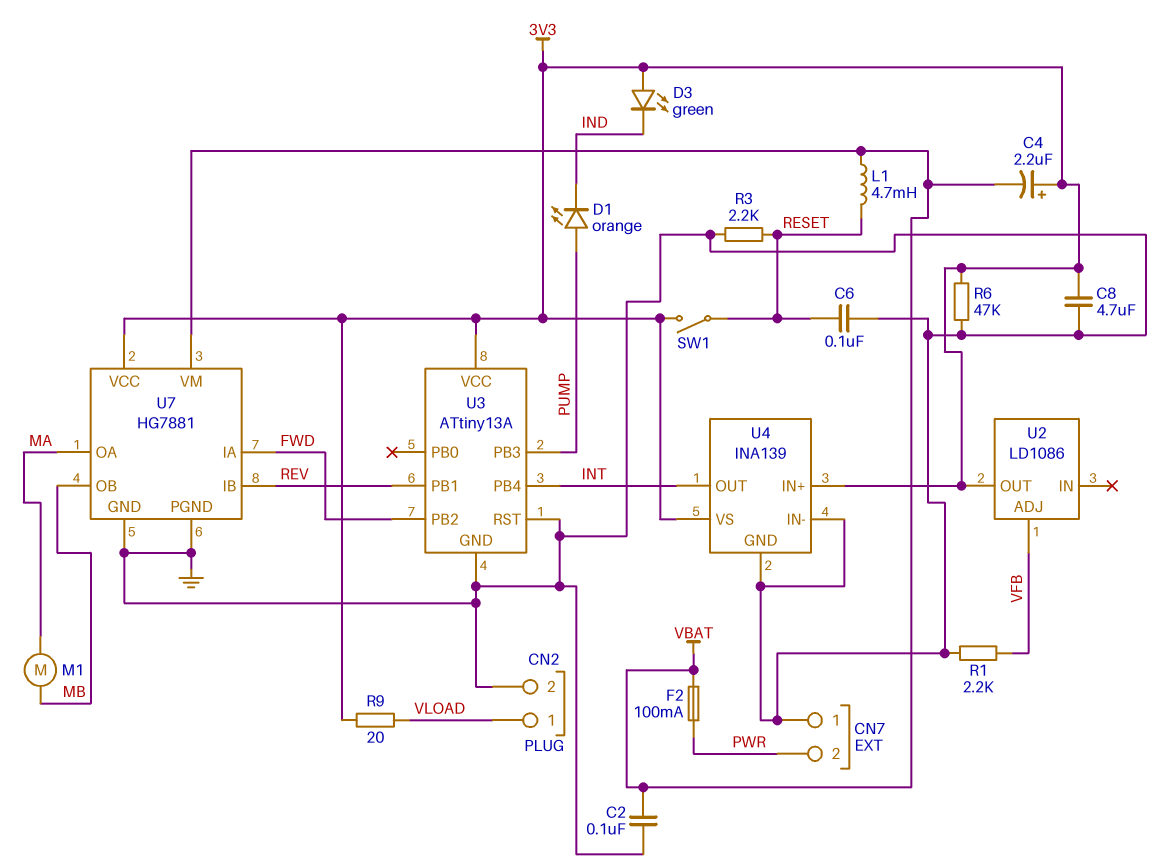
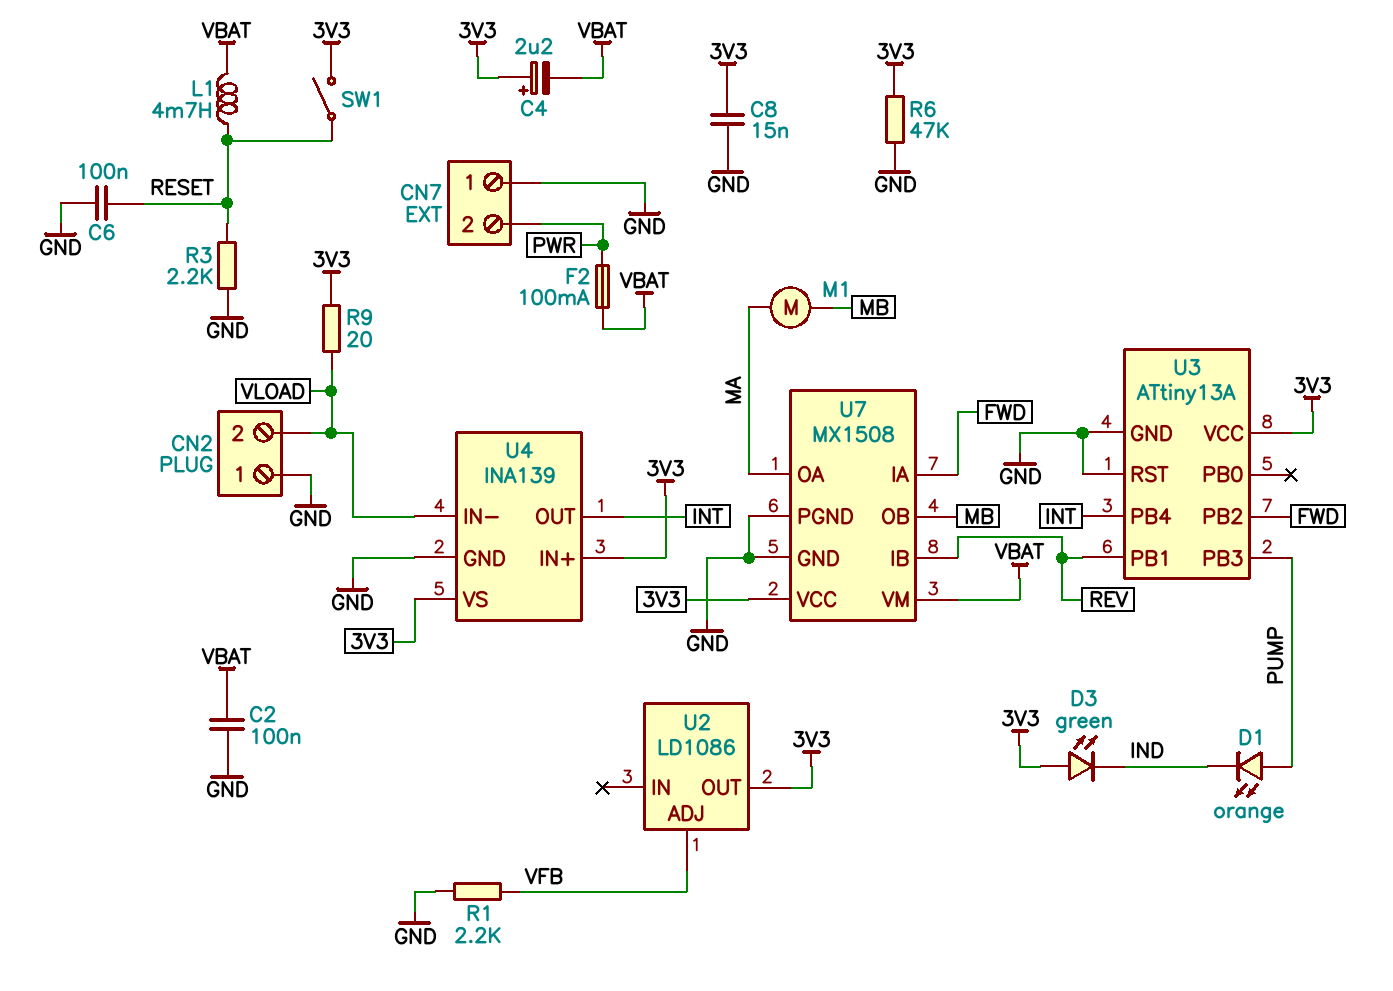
C8: 4.7uF (3V3, GND) -> 15nF (3V3, GND)
CN2 pin 1: VLOAD -> GND
CN2 pin 2: GND -> VLOAD
U4 pin IN-: GND -> VLOAD
U7: HG7881 -> MX1508

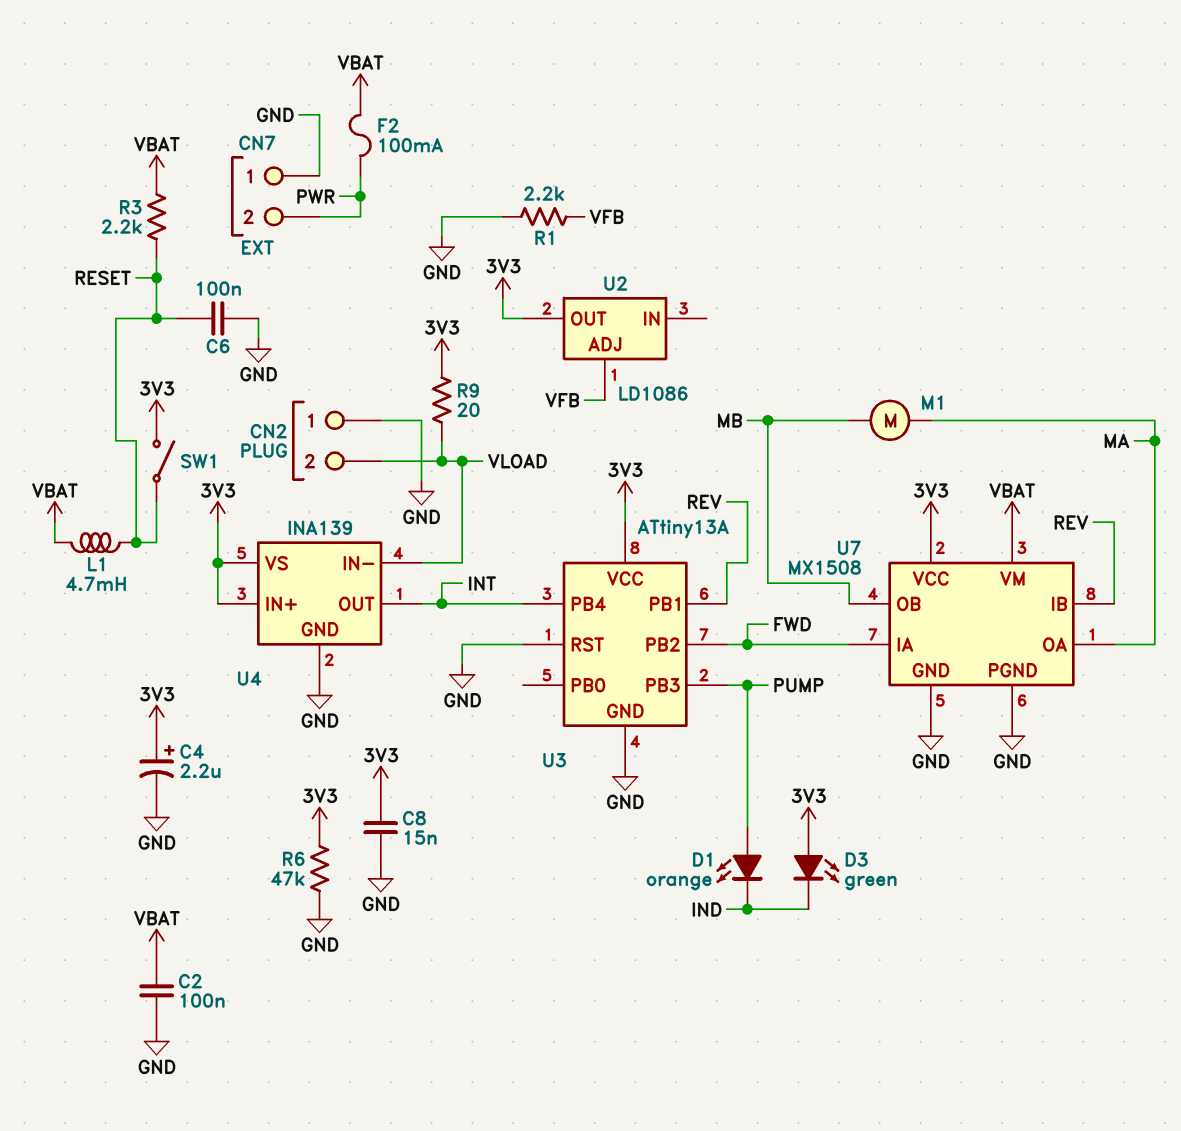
C4: 2.2uF (plus 3V3, minus VBAT) -> 2.2uF (plus 3V3, minus GND)
R3: 2.2k (GND, RESET) -> 2.2k (RESET, VBAT)

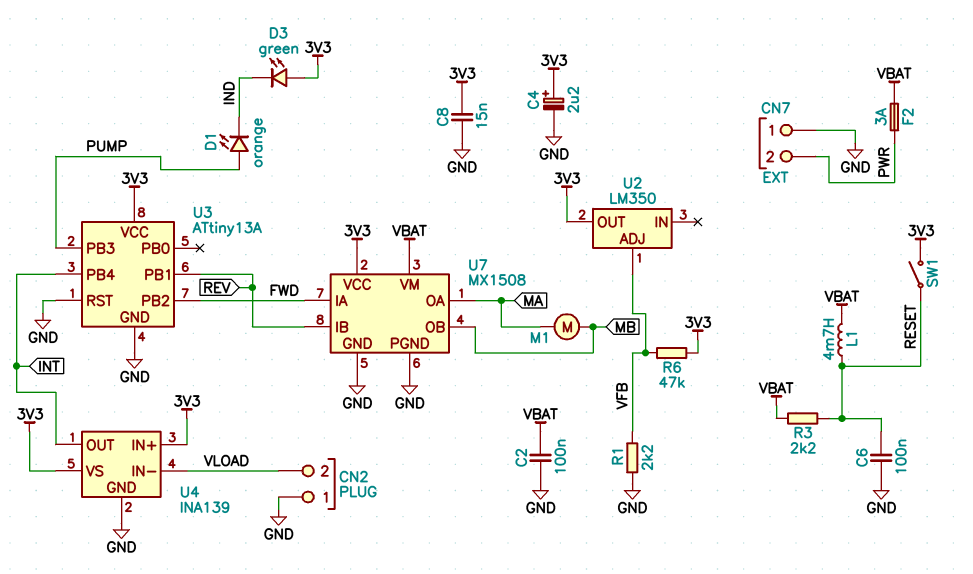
F2: 100mA (PWR, VBAT) -> 3A (PWR, VBAT)
R6: 47k (3V3, GND) -> 47k (3V3, VFB)
R9: 20 (3V3, VLOAD) -> none
U2: LD1086 -> LM350

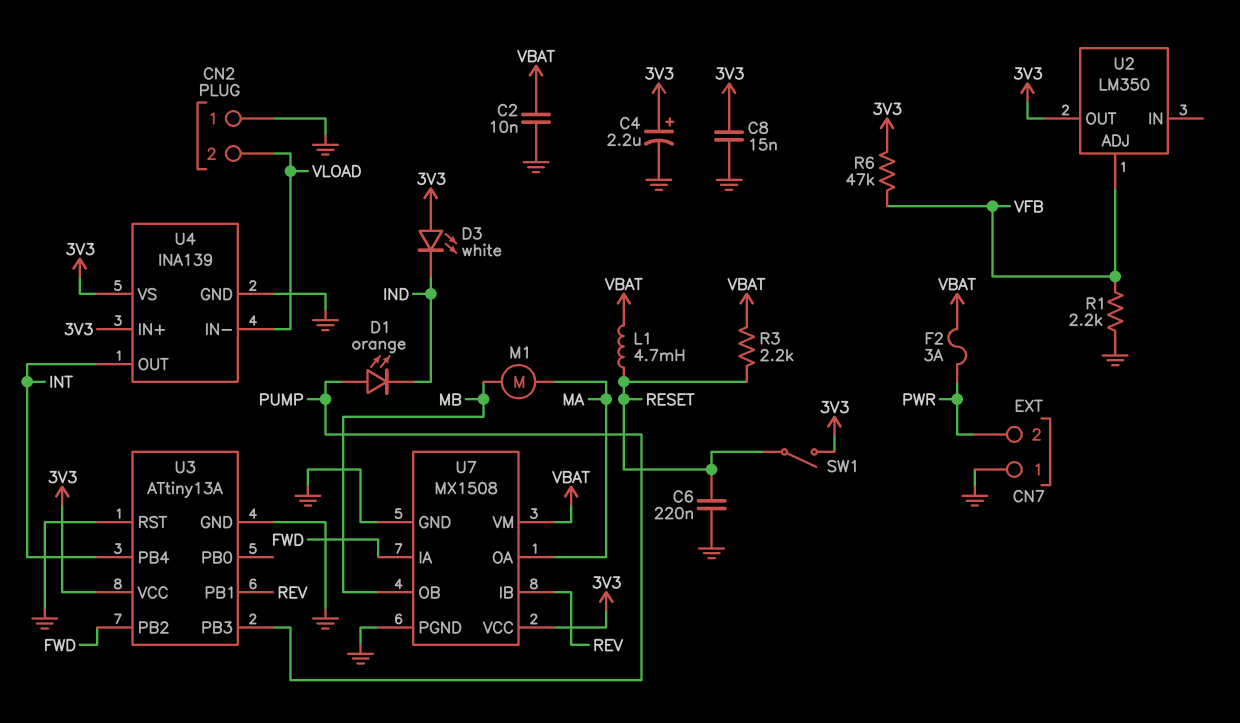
C2: 100nF (GND, VBAT) -> 10nF (GND, VBAT)
C6: 100nF (GND, RESET) -> 220nF (GND, RESET)
D3: LED green (A 3V3, K IND) -> LED white (A 3V3, K IND)

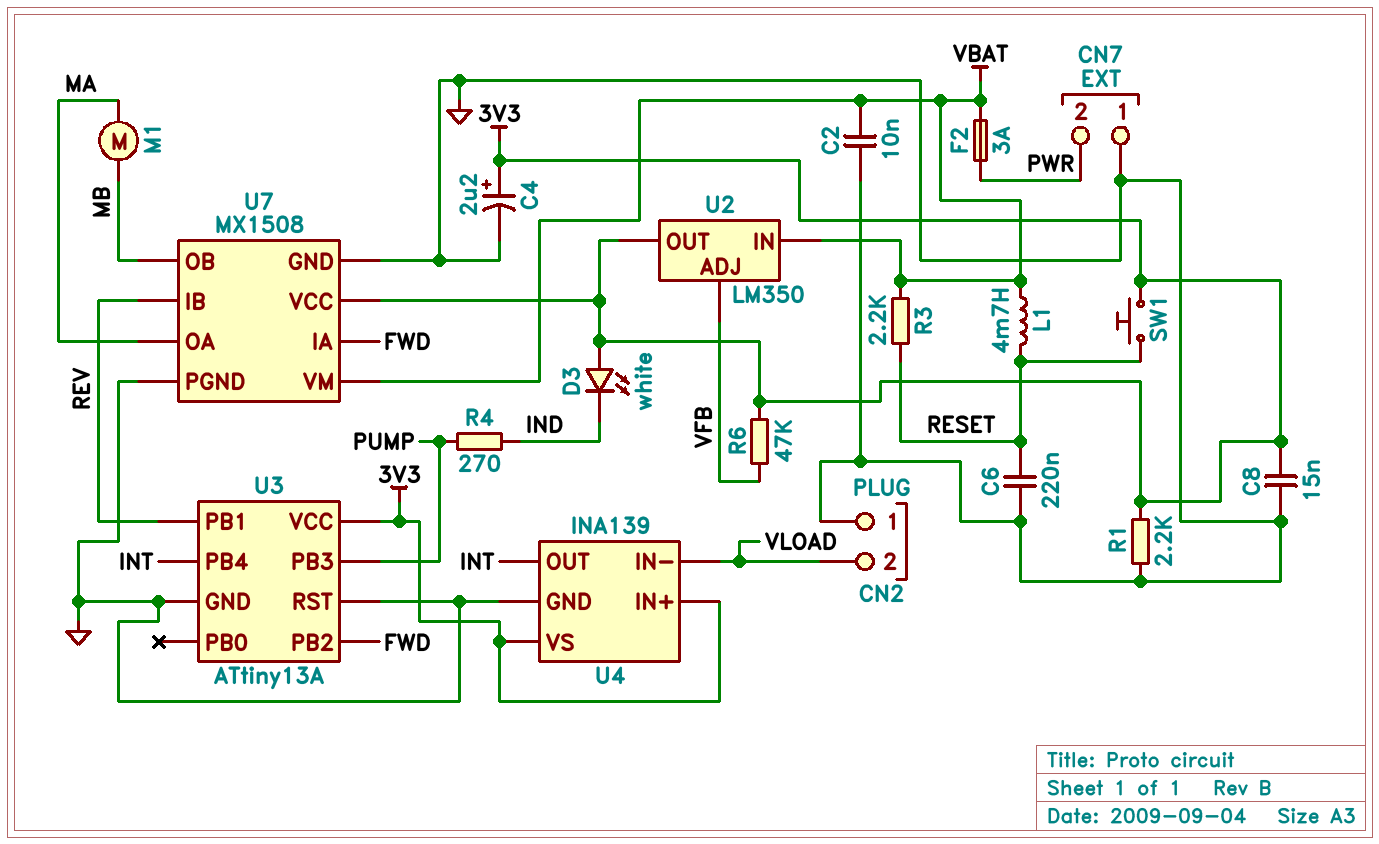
D1: LED orange (A PUMP, K IND) -> none
R1: 2.2k (GND, VFB) -> 2.2k (3V3, GND)
R4: none -> 270 (IND, PUMP)
SW1: switch (3V3, RESET) -> button (3V3, RESET)
U2 pin IN: none -> VBAT

